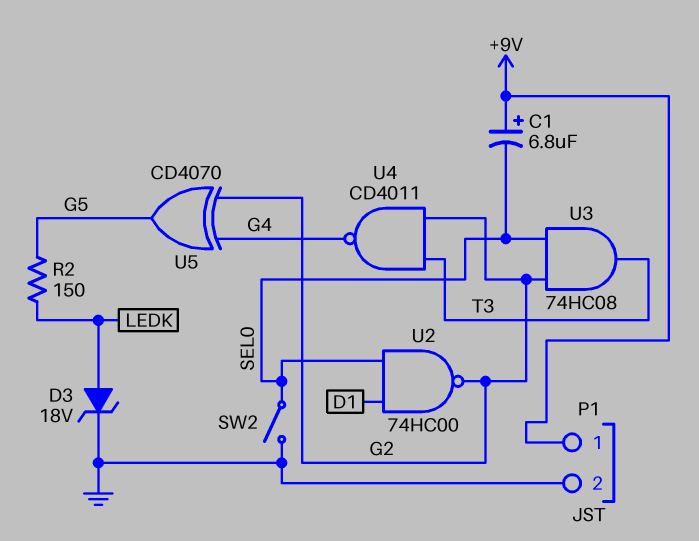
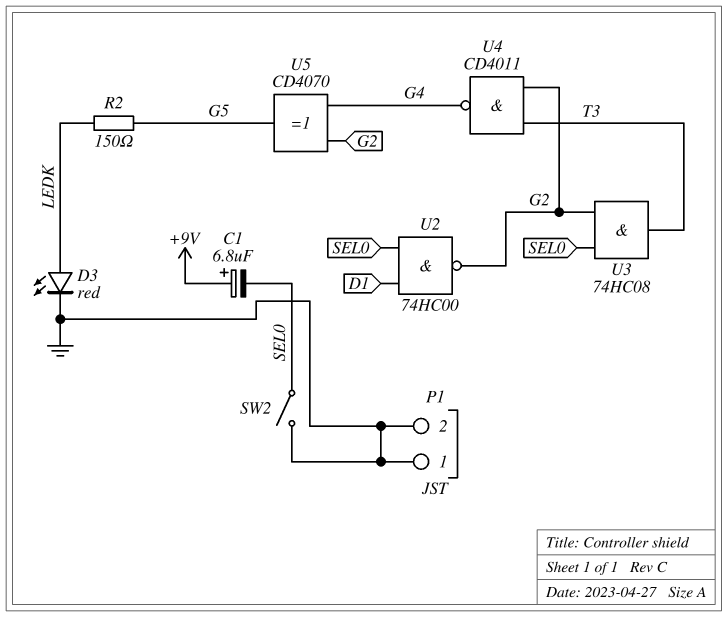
D3: zener 18V (A LEDK, K GND) -> LED red (A LEDK, K GND)
P1 pin 1: +9V -> GND

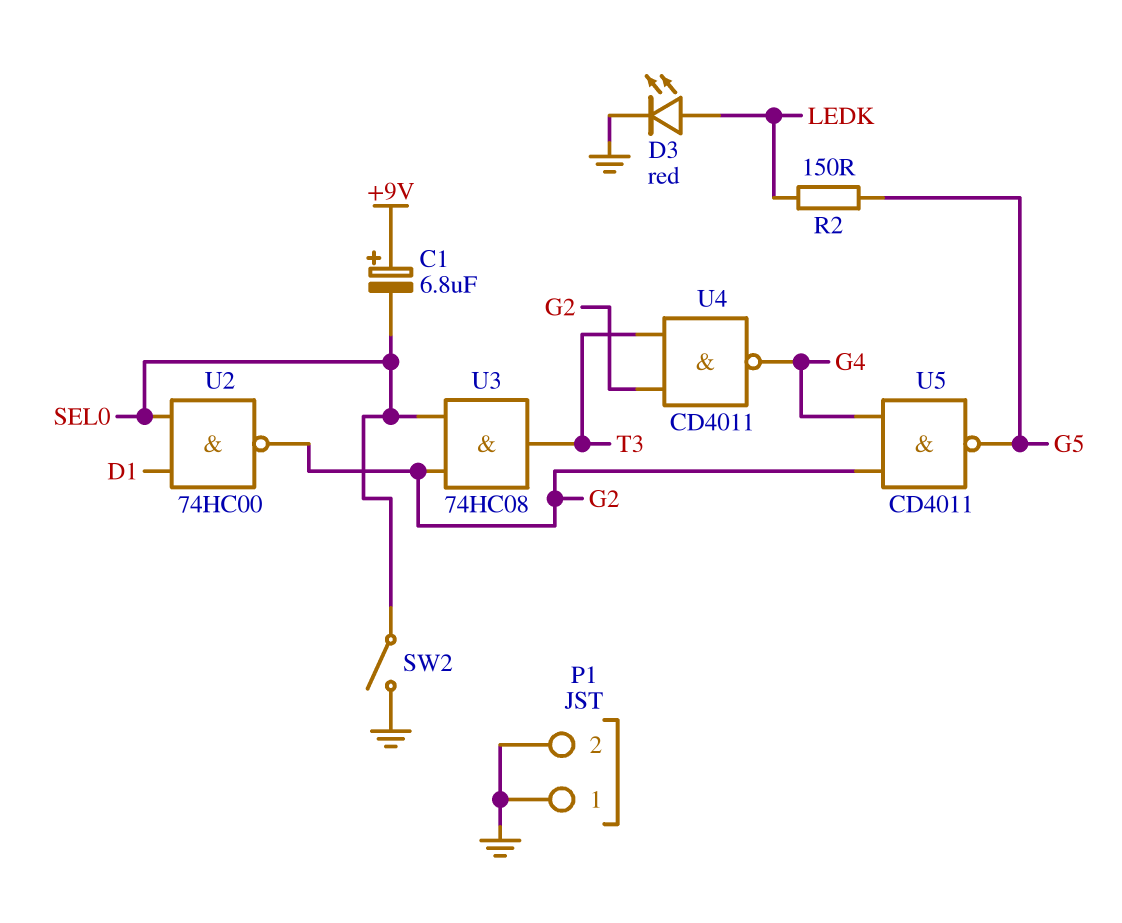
U5: XOR CD4070 (in G2, in G4, out G5) -> NAND CD4011 (in G2, in G4, out G5)

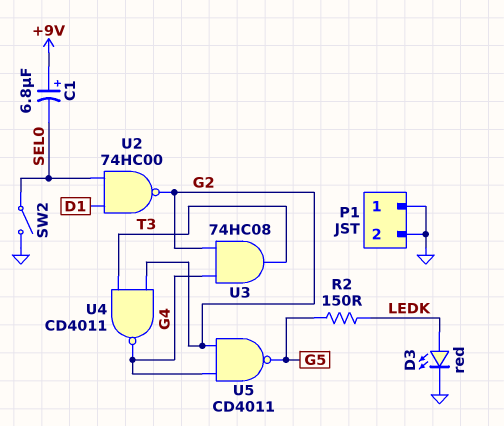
U3: AND 74HC08 (in G2, in SEL0, out T3) -> AND 74HC08 (in G2, in G4, out T3)

